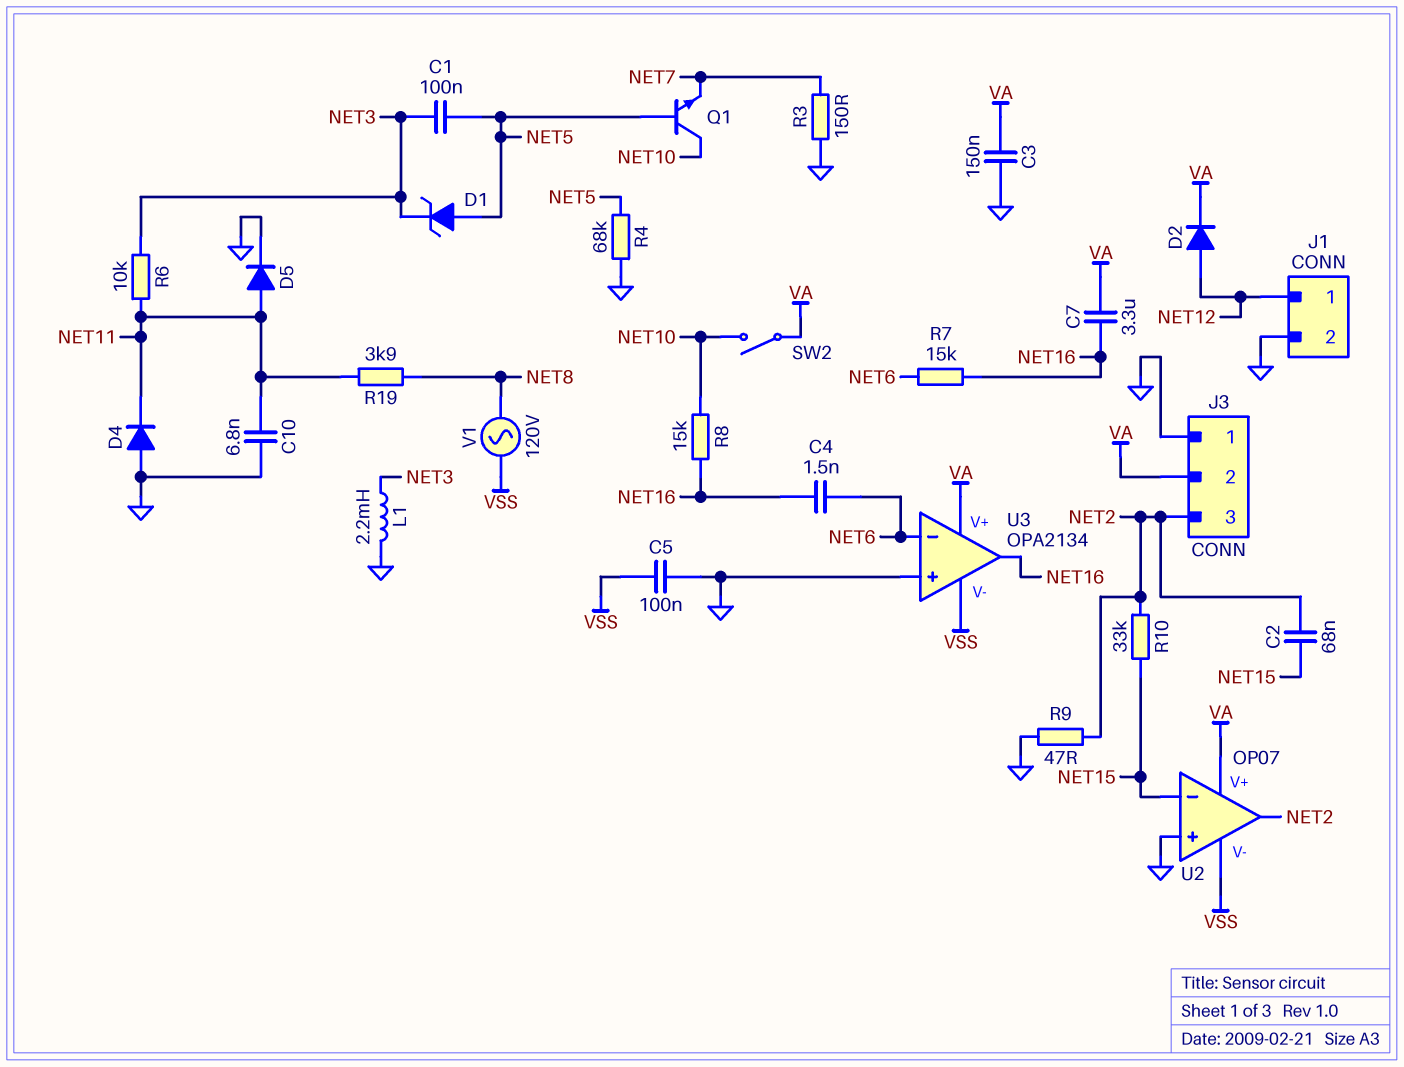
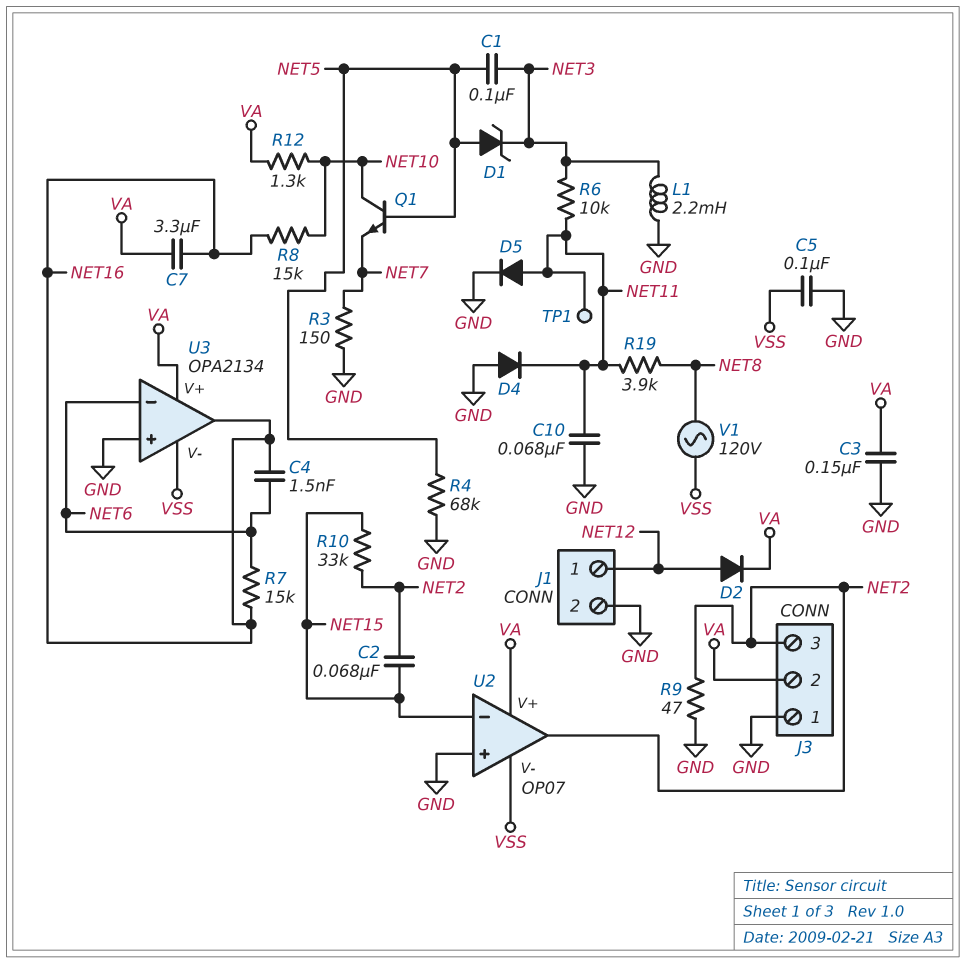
C10: 6.8nF (GND, NET11) -> 68nF (GND, NET11)
R12: none -> 1.3k (NET10, VA)
SW2: switch (NET10, VA) -> none
TP1: none -> test point (NET11)

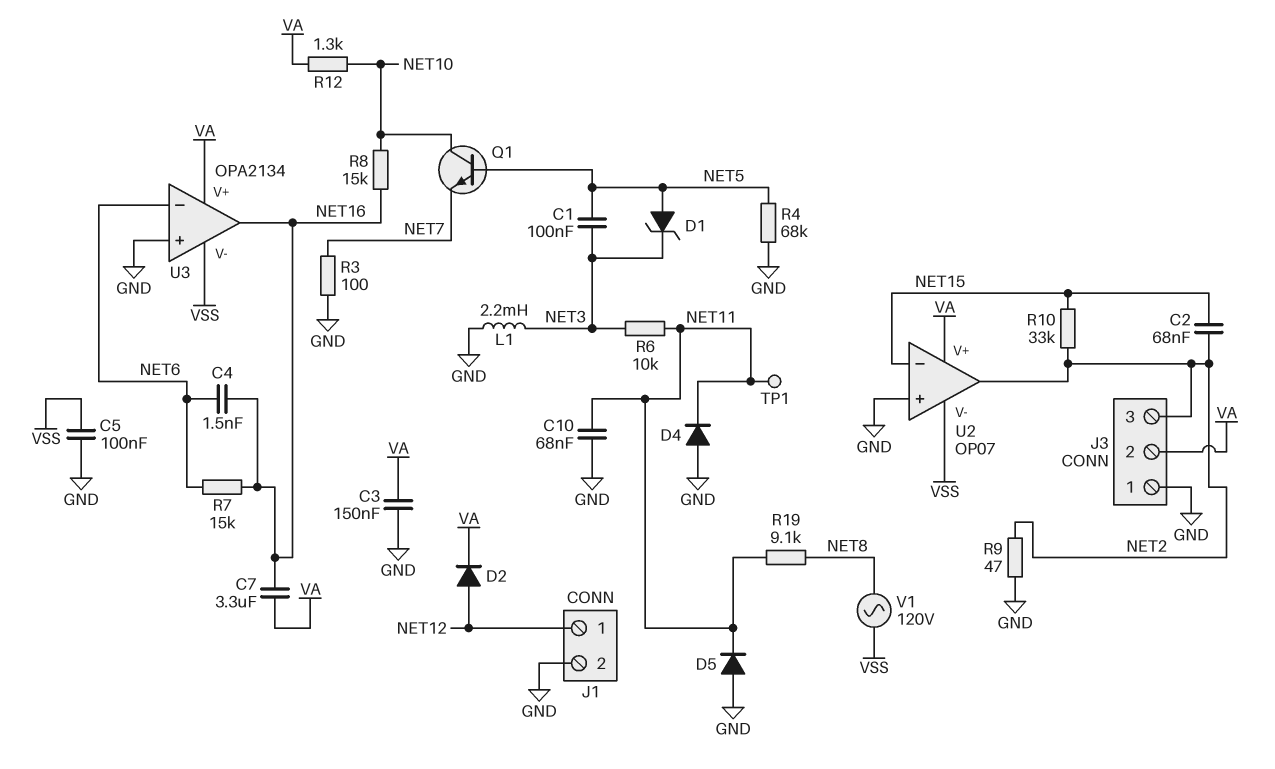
D5: diode (A NET11, K GND) -> diode (A GND, K NET11)
R3: 150 (GND, NET7) -> 100 (GND, NET7)
R19: 3.9k (NET8, NET11) -> 9.1k (NET8, NET11)

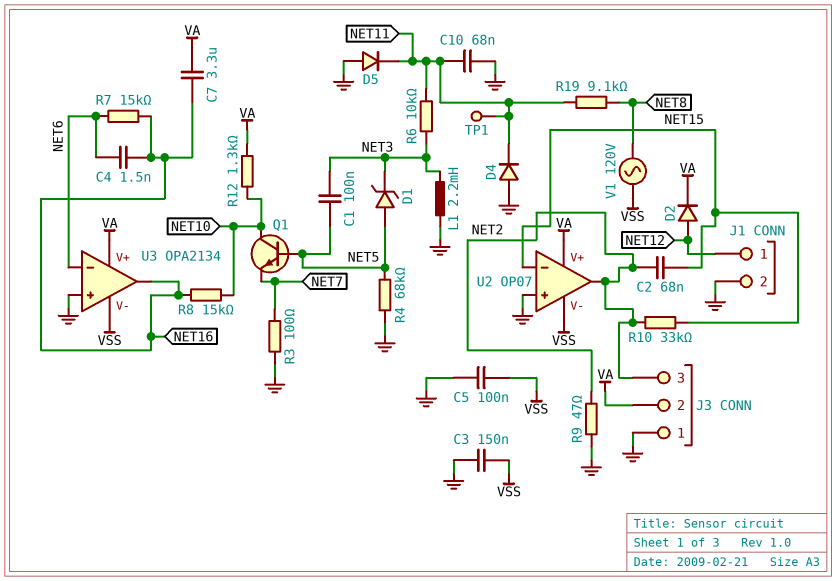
C3: 150nF (GND, VA) -> 150nF (GND, VSS)

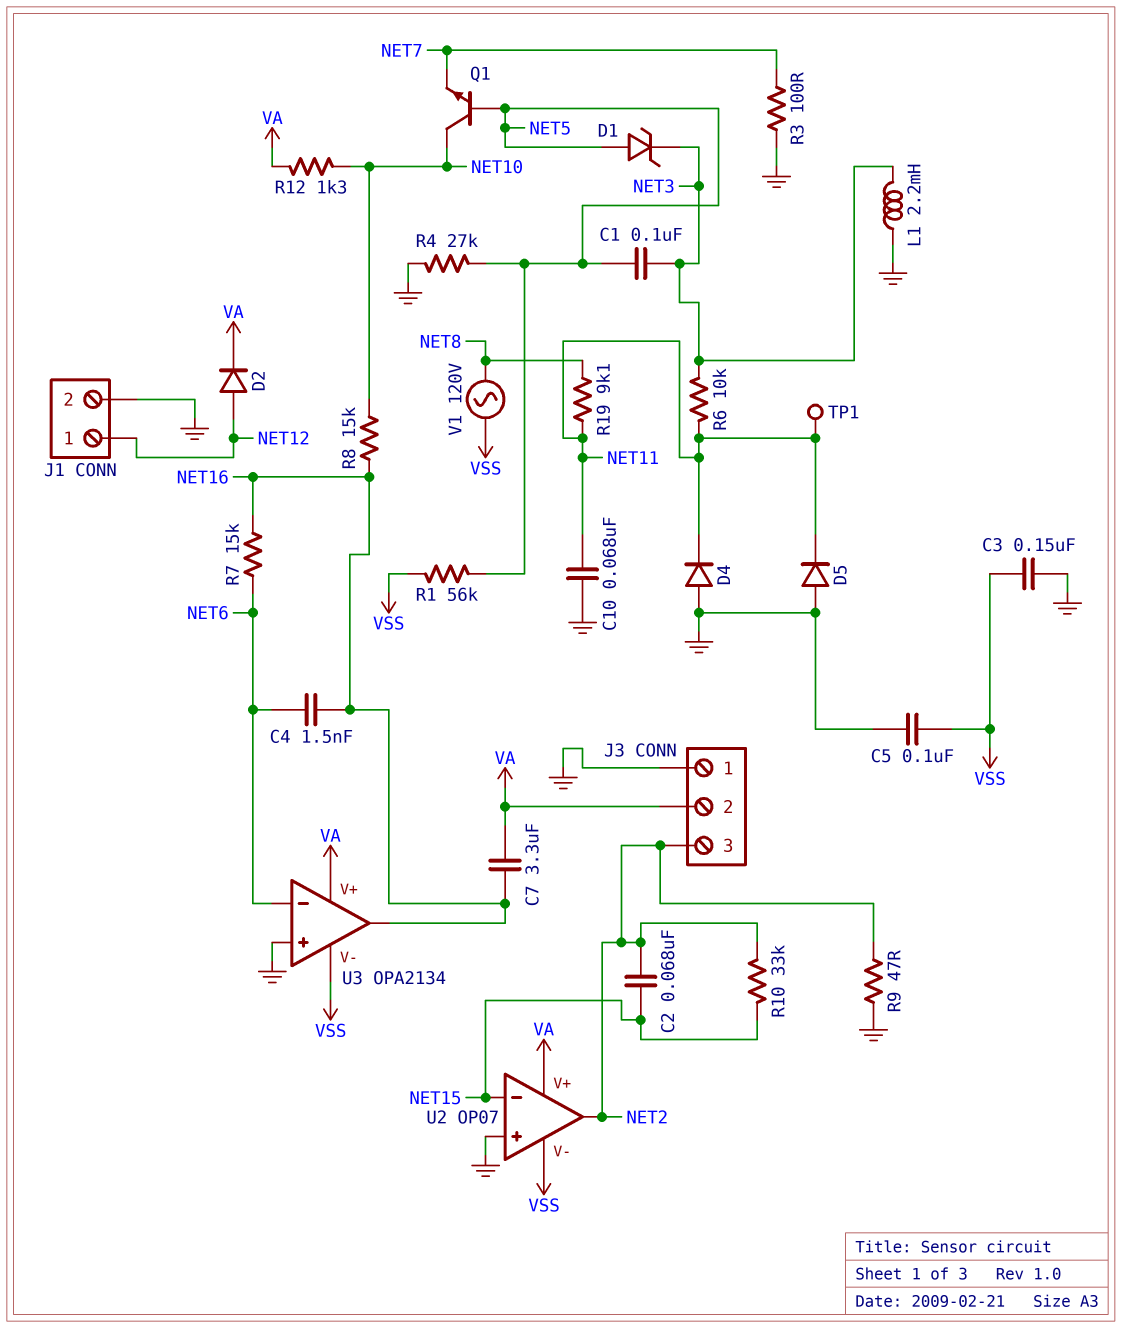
R1: none -> 56k (NET5, VSS)
R4: 68k (GND, NET5) -> 27k (GND, NET5)

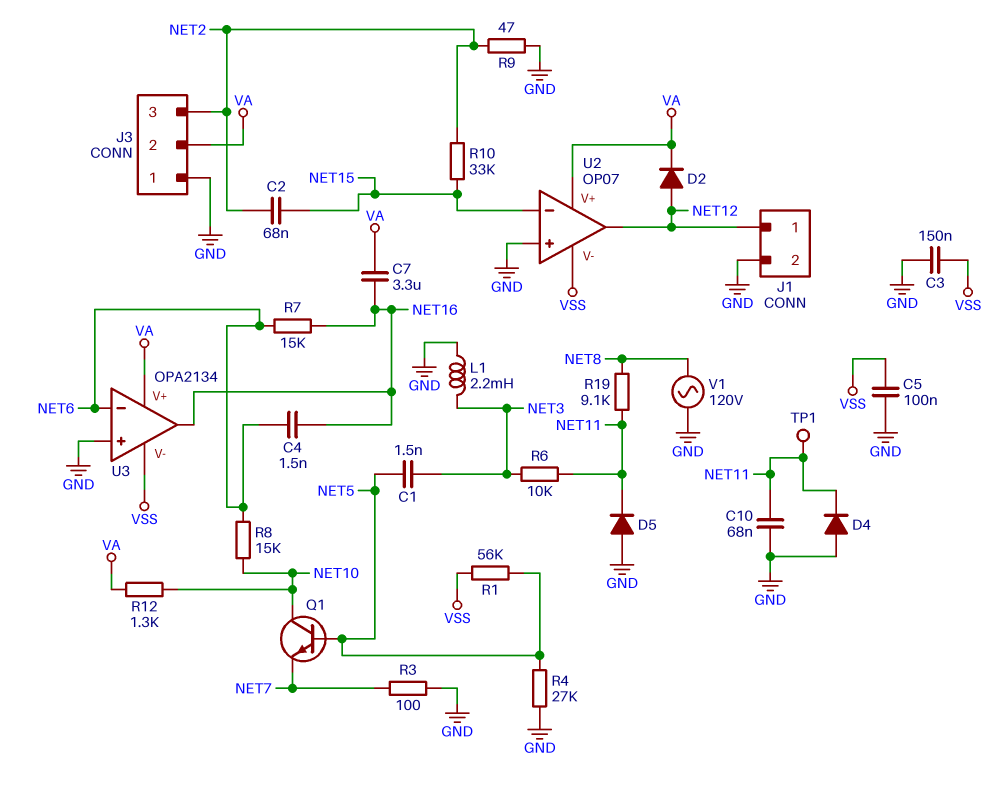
C1: 100nF (NET3, NET5) -> 1.5nF (NET3, NET5)
D1: zener (A NET5, K NET3) -> none
R8: 15k (NET10, NET16) -> 15k (NET6, NET10)
U2 pin out: NET2 -> NET12
V1: AC 120V (NET8, VSS) -> AC 120V (GND, NET8)

